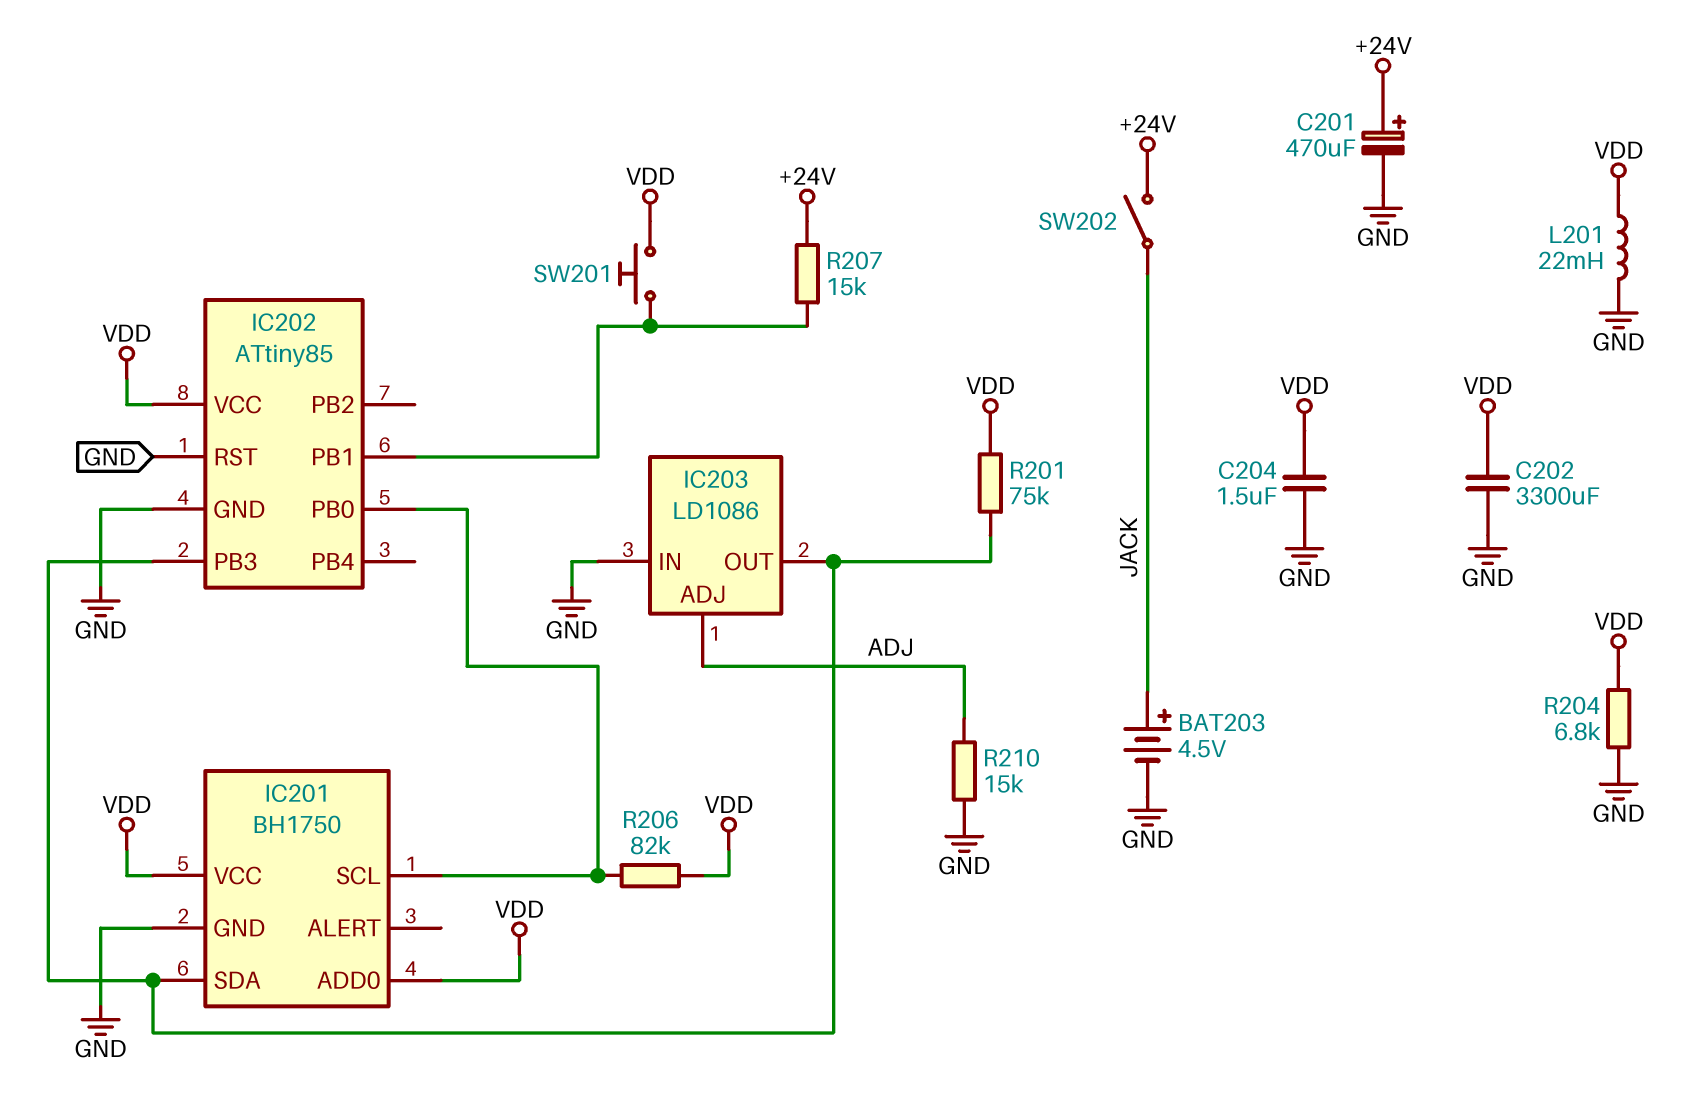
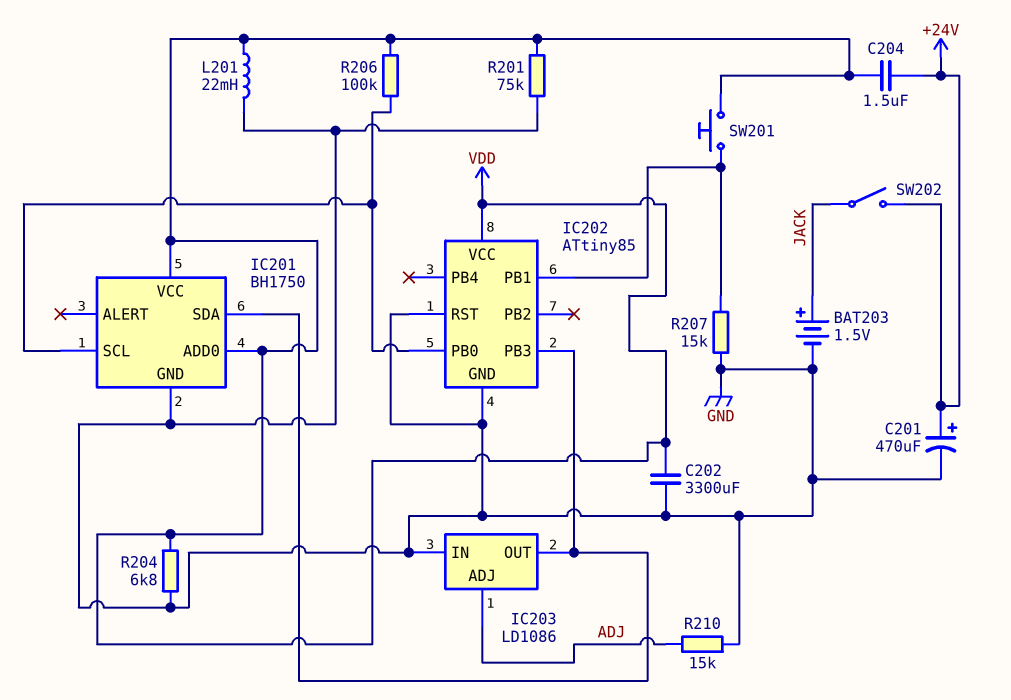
BAT203: 4.5V (plus JACK, minus GND) -> 1.5V (plus JACK, minus GND)
C204: 1.5uF (GND, VDD) -> 1.5uF (+24V, VDD)
R201: 75k (IC201/SDA, VDD) -> 75k (GND, VDD)
R206: 82k (IC201/SCL, VDD) -> 100k (IC201/SCL, VDD)
R207: 15k (+24V, IC202/PB1) -> 15k (GND, IC202/PB1)

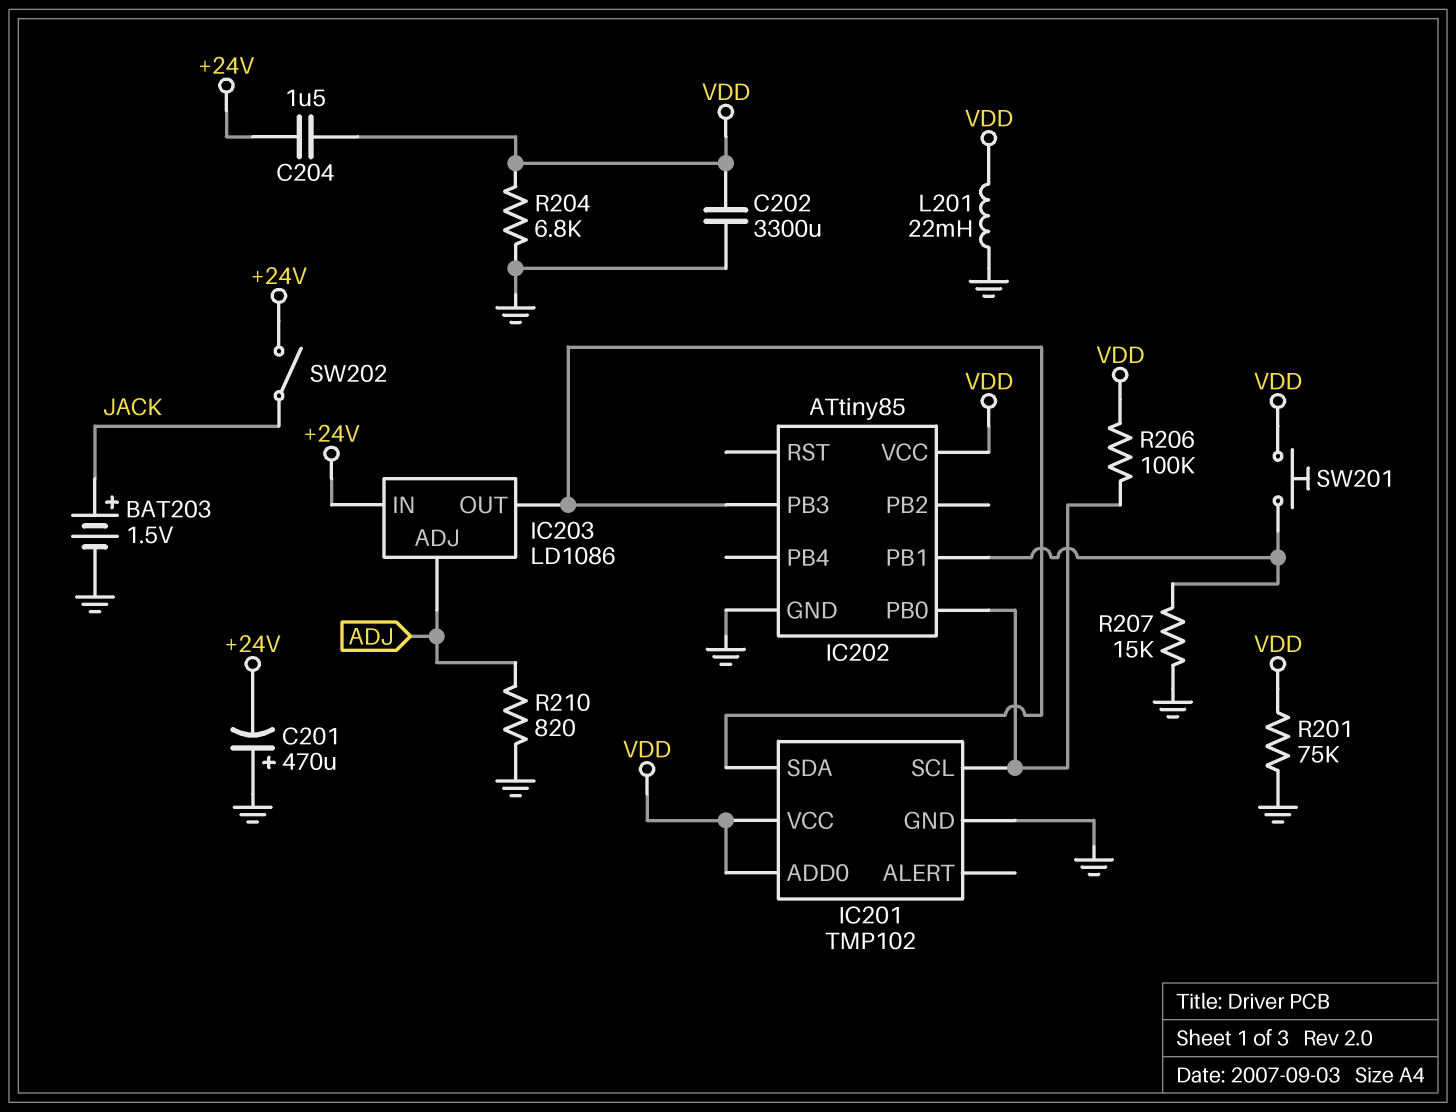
C201: 470uF (plus +24V, minus GND) -> 470uF (plus GND, minus +24V)
IC201: BH1750 -> TMP102
IC202 pin RST: GND -> none
IC203 pin IN: GND -> +24V
R210: 15k (ADJ, GND) -> 820 (ADJ, GND)

